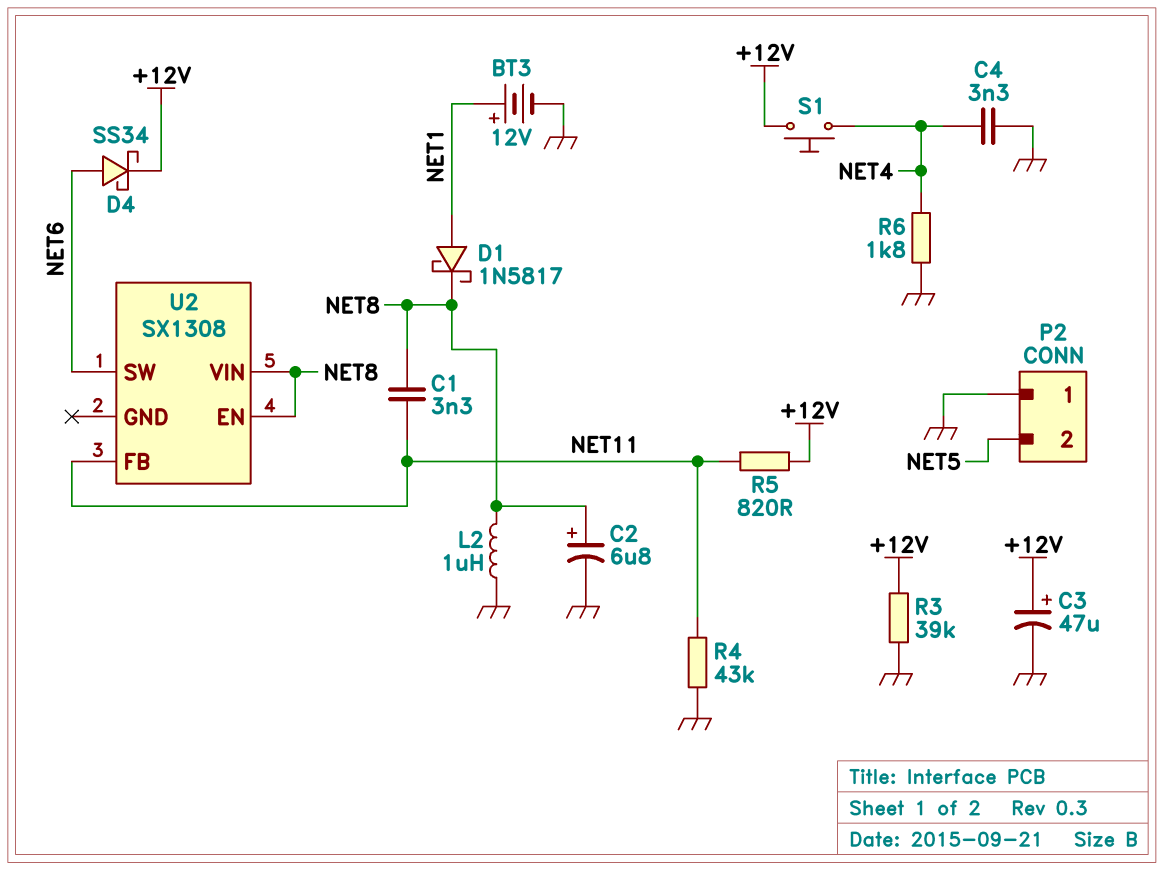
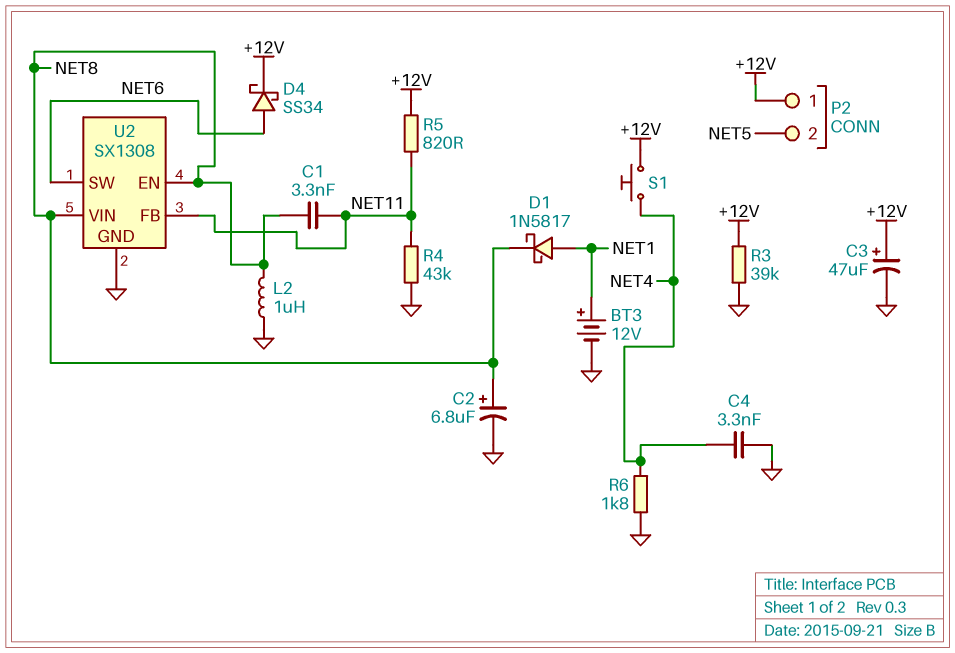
P2 pin 1: GND -> +12V
U2 pin GND: none -> GND

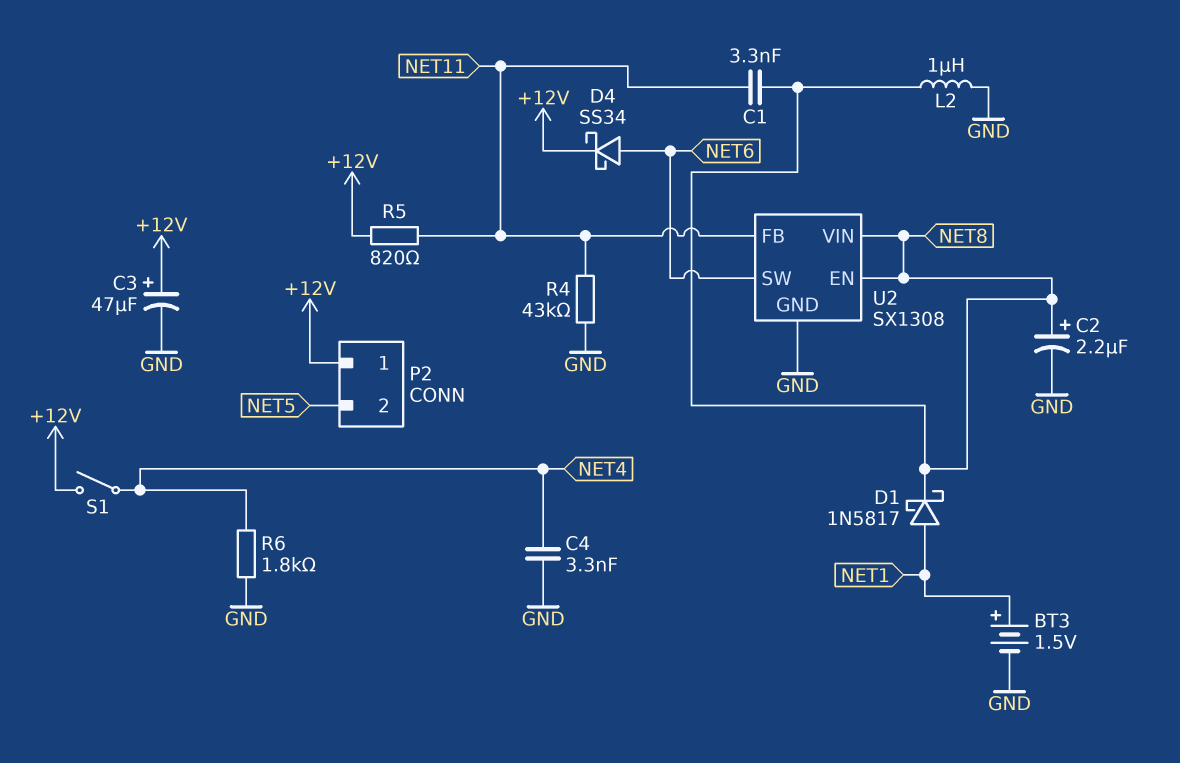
BT3: 12V (plus NET1, minus GND) -> 1.5V (plus NET1, minus GND)
C2: 6.8uF (plus NET8, minus GND) -> 2.2uF (plus NET8, minus GND)
R3: 39k (+12V, GND) -> none
S1: button (+12V, NET4) -> switch (+12V, NET4)

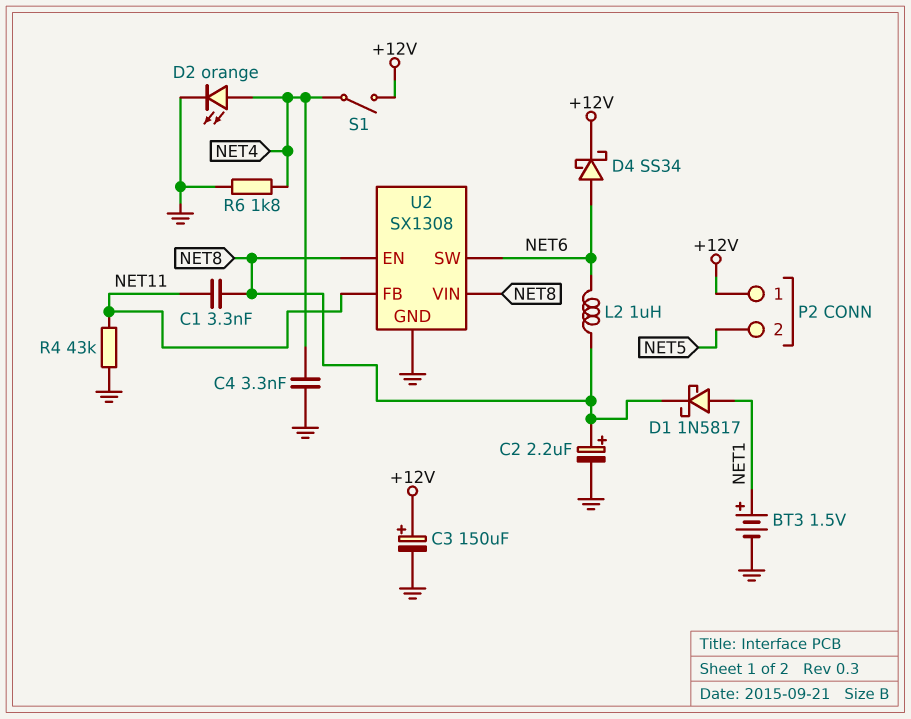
C3: 47uF (plus +12V, minus GND) -> 150uF (plus +12V, minus GND)
D2: none -> LED orange (A NET4, K GND)
L2: 1uH (GND, NET8) -> 1uH (NET6, NET8)
R5: 820 (+12V, NET11) -> none

